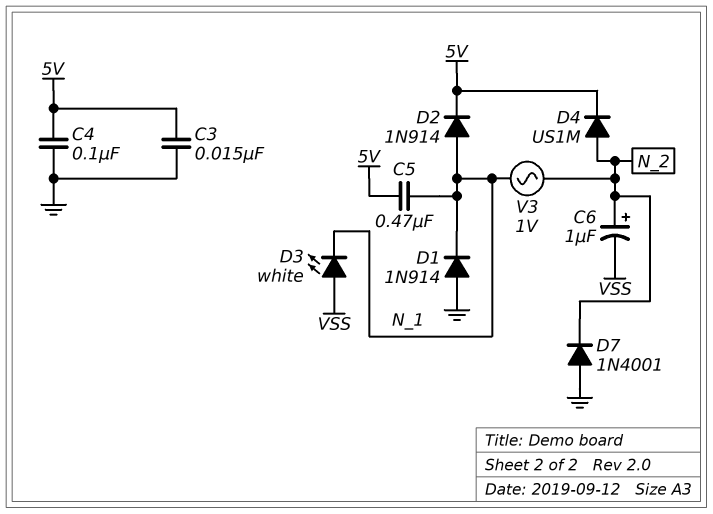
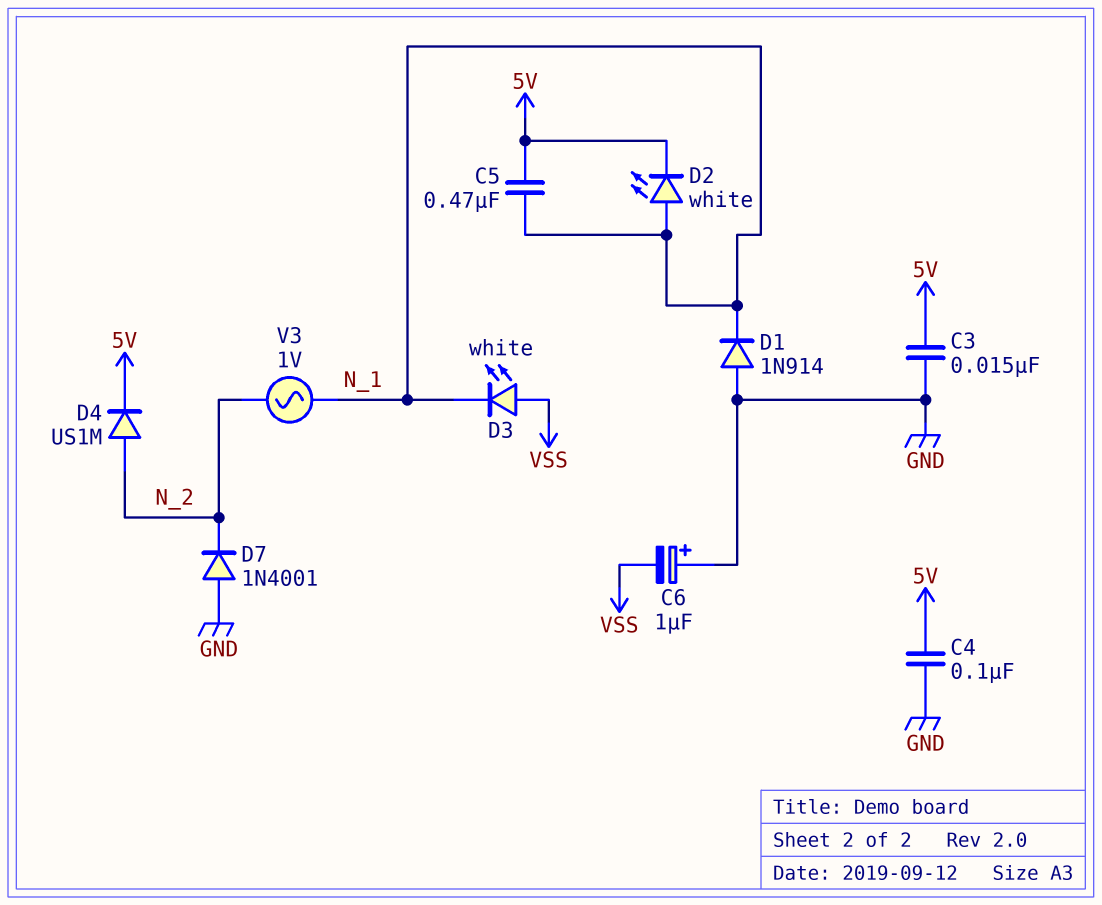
C6: 1uF (plus N_2, minus VSS) -> 1uF (plus GND, minus VSS)
D2: diode 1N914 (A N_1, K 5V) -> LED white (A N_1, K 5V)

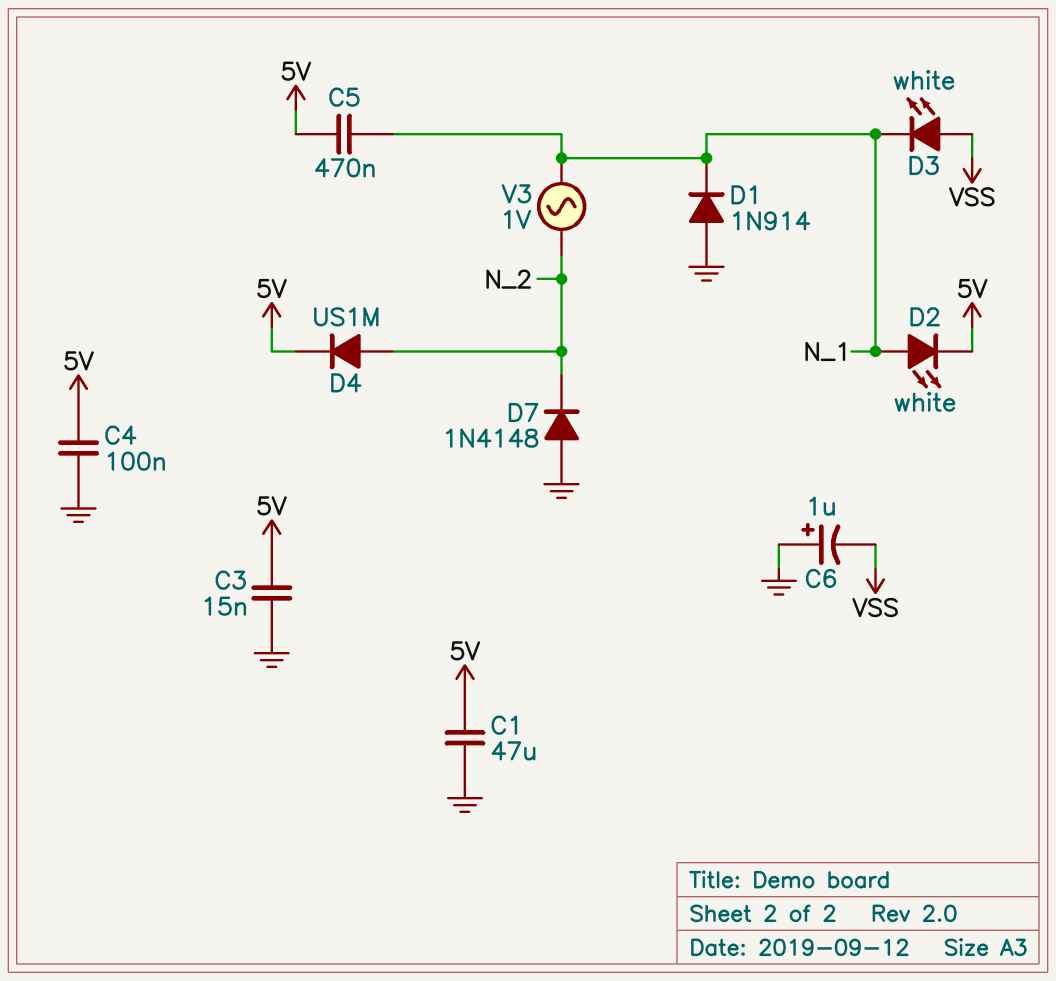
C1: none -> 47uF (5V, GND)
D7: diode 1N4001 (A GND, K N_2) -> diode 1N4148 (A GND, K N_2)

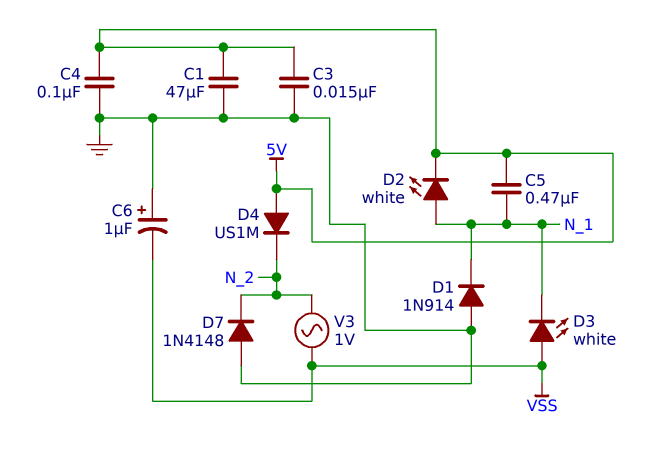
D4: diode US1M (A N_2, K 5V) -> diode US1M (A 5V, K N_2)
V3: AC 1V (N_1, N_2) -> AC 1V (N_2, VSS)

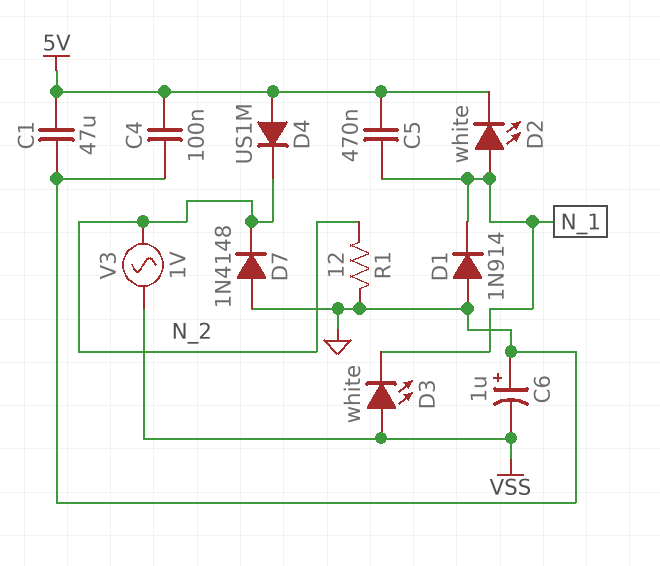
C3: 15nF (5V, GND) -> none
R1: none -> 12 (GND, N_2)

